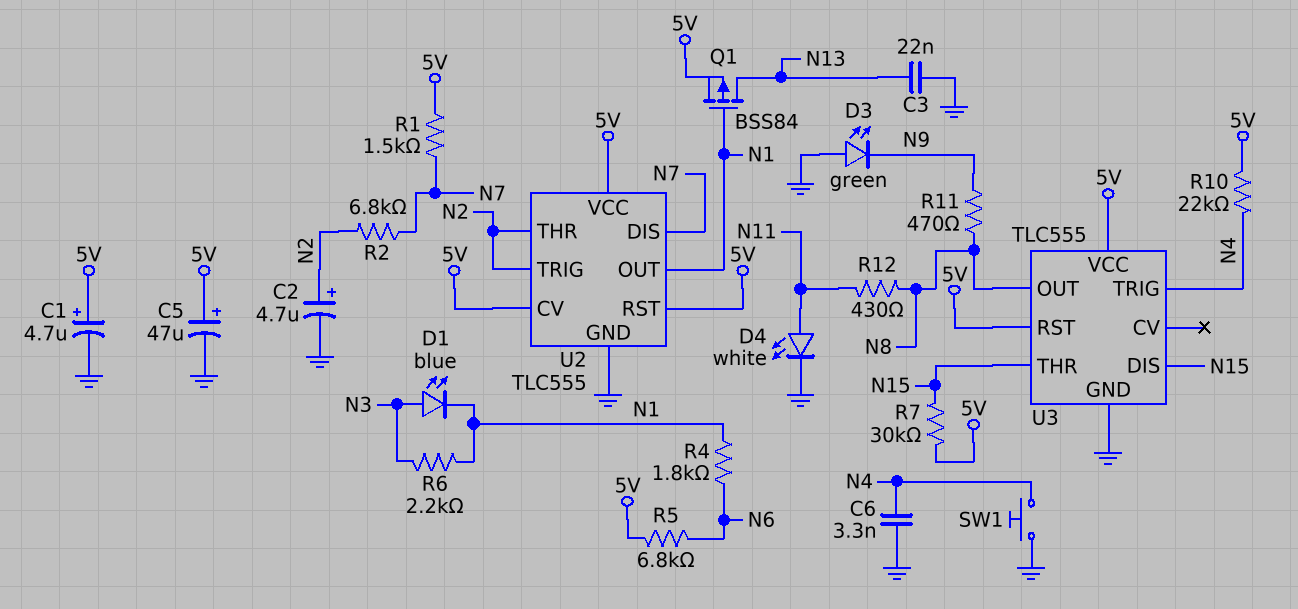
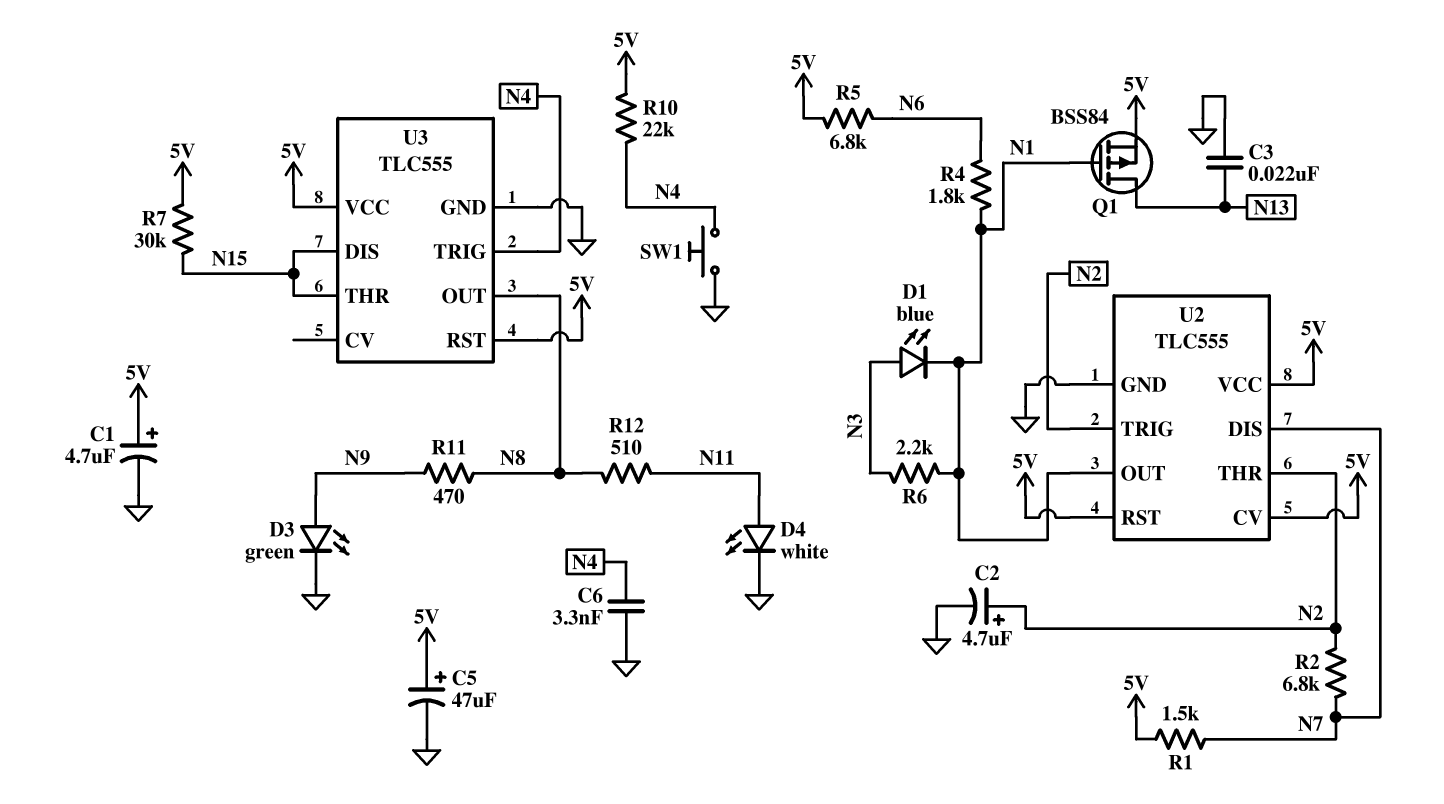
D3: LED green (A GND, K N9) -> LED green (A N9, K GND)
R12: 430 (N8, N11) -> 510 (N8, N11)

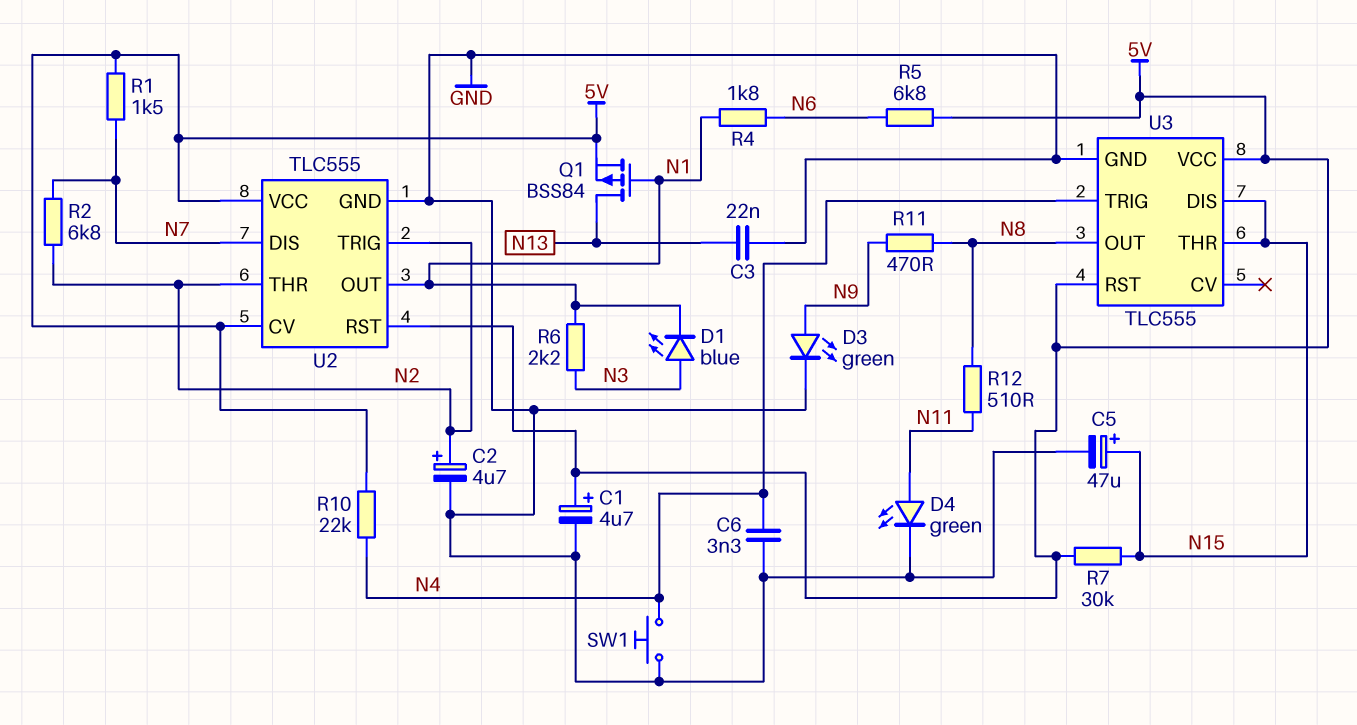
C5: 47uF (plus 5V, minus GND) -> 47uF (plus N15, minus GND)
D4: LED white (A N11, K GND) -> LED green (A N11, K GND)

